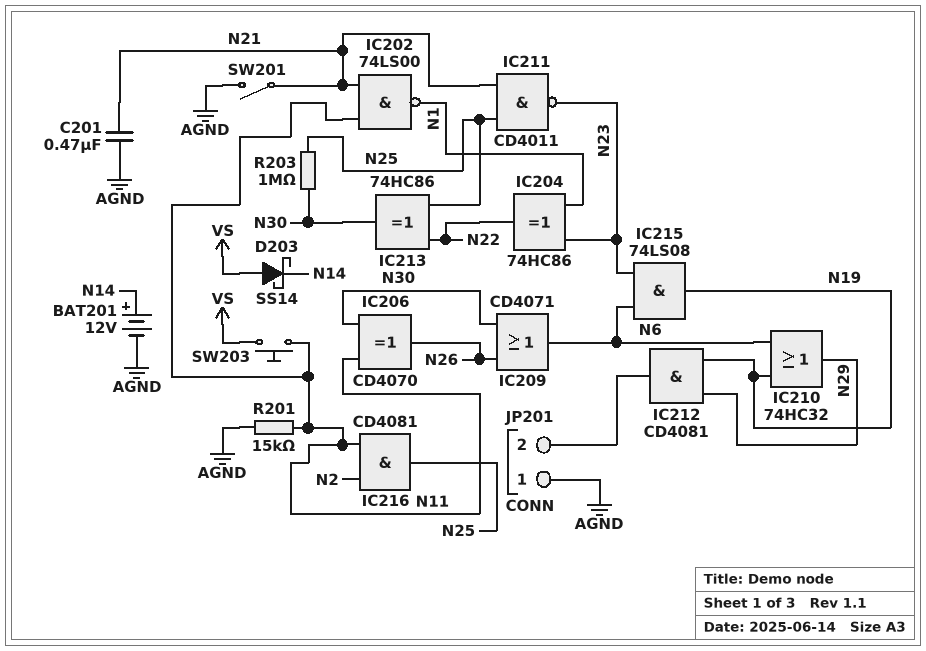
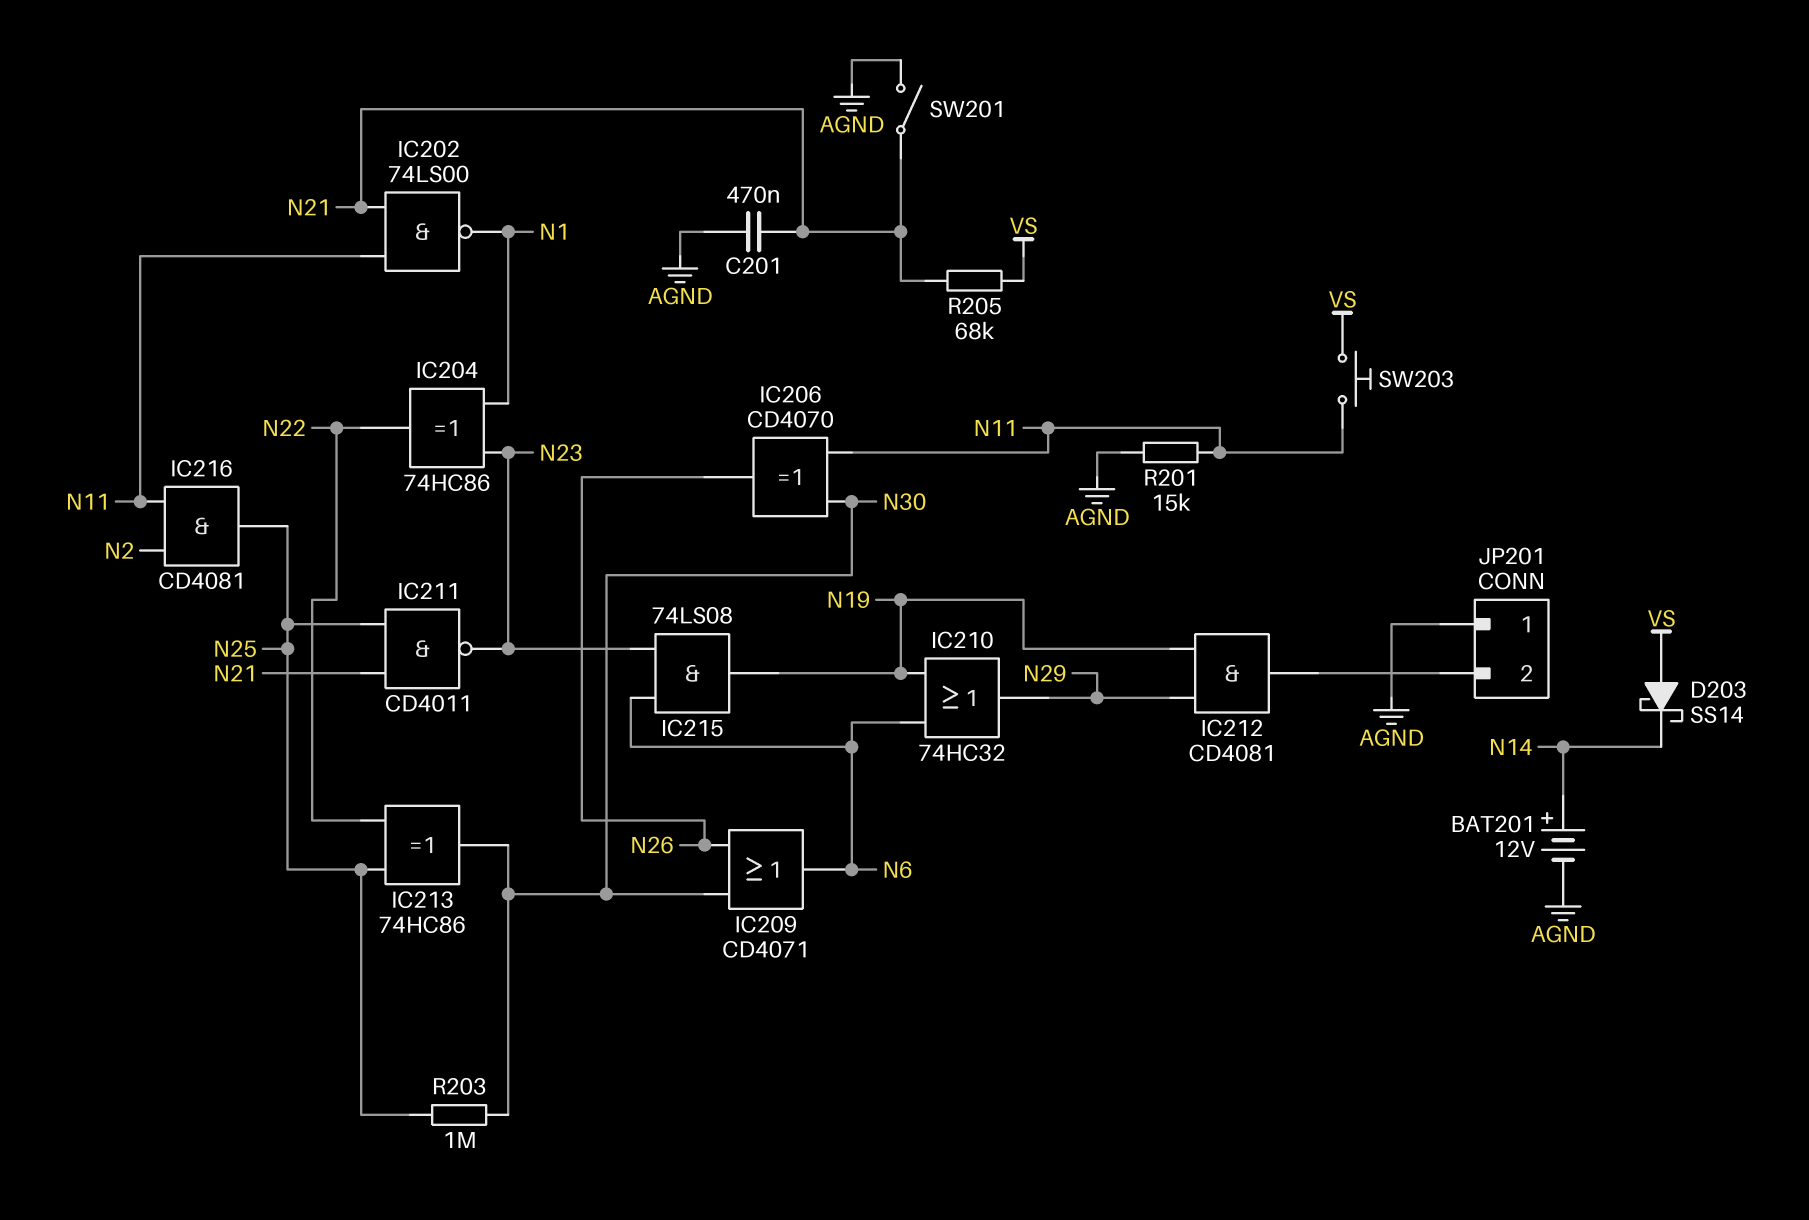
R205: none -> 68k (N21, VS)

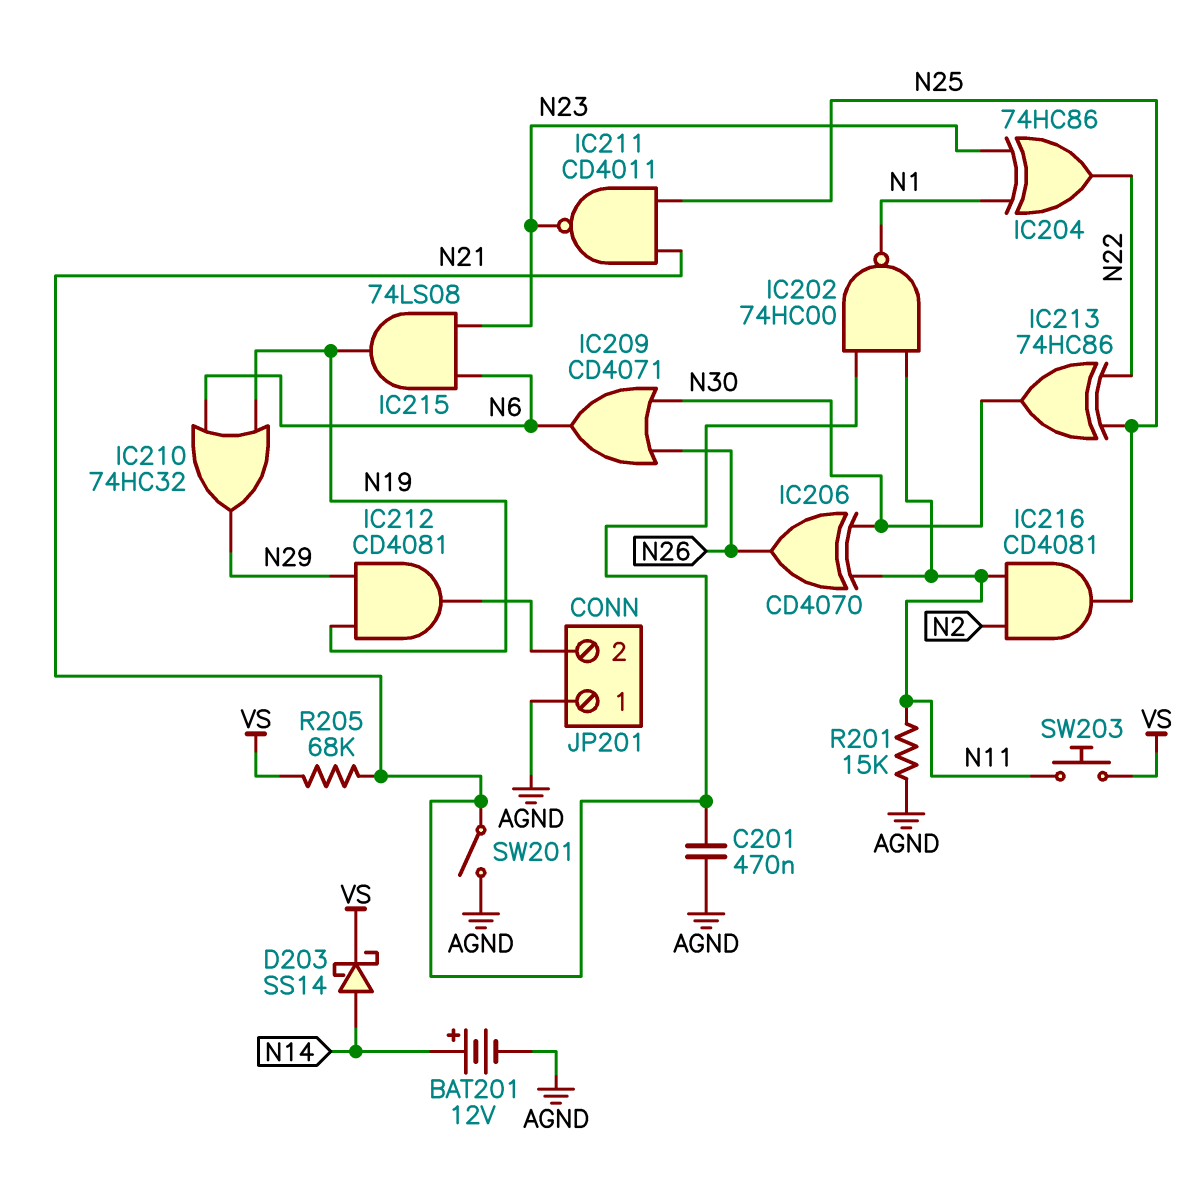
D203: schottky SS14 (A VS, K N14) -> schottky SS14 (A N14, K VS)
IC202: NAND 74LS00 (in N11, in N21, out N1) -> NAND 74HC00 (in N11, in N21, out N1)
R203: 1M (N25, N30) -> none

